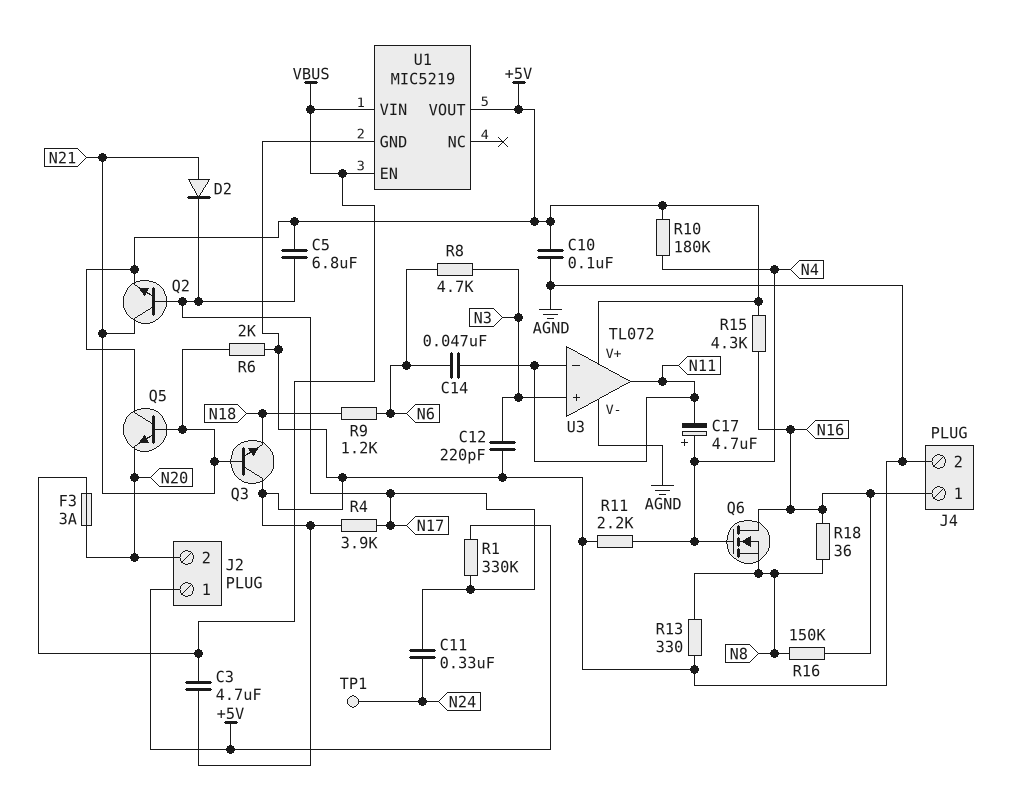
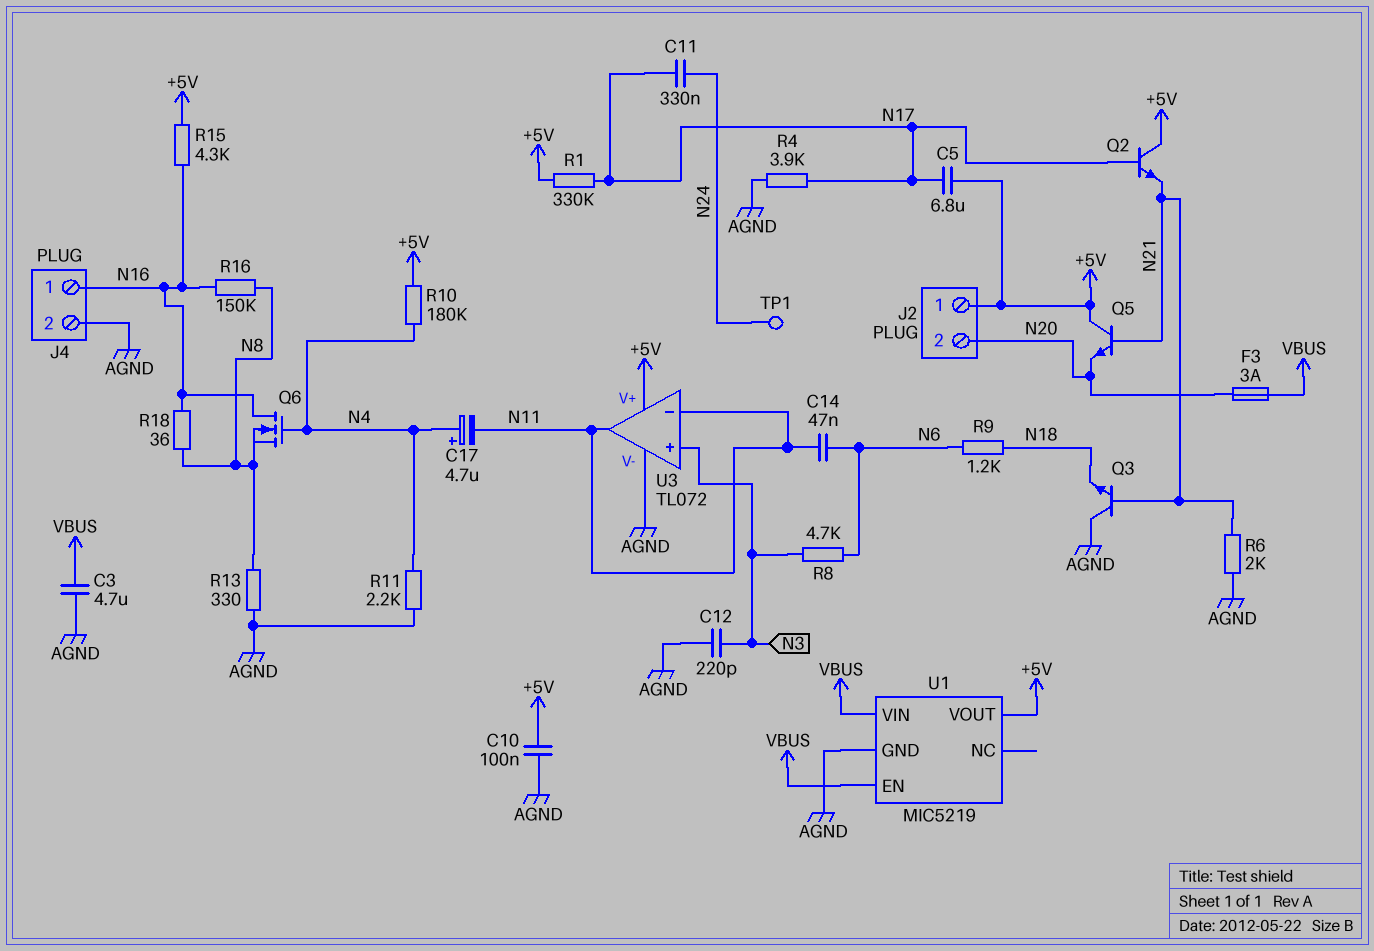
D2: diode (A N21, K N17) -> none
Q2: NPN (B N17, C N21, E +5V) -> NPN (B N17, C +5V, E N21)

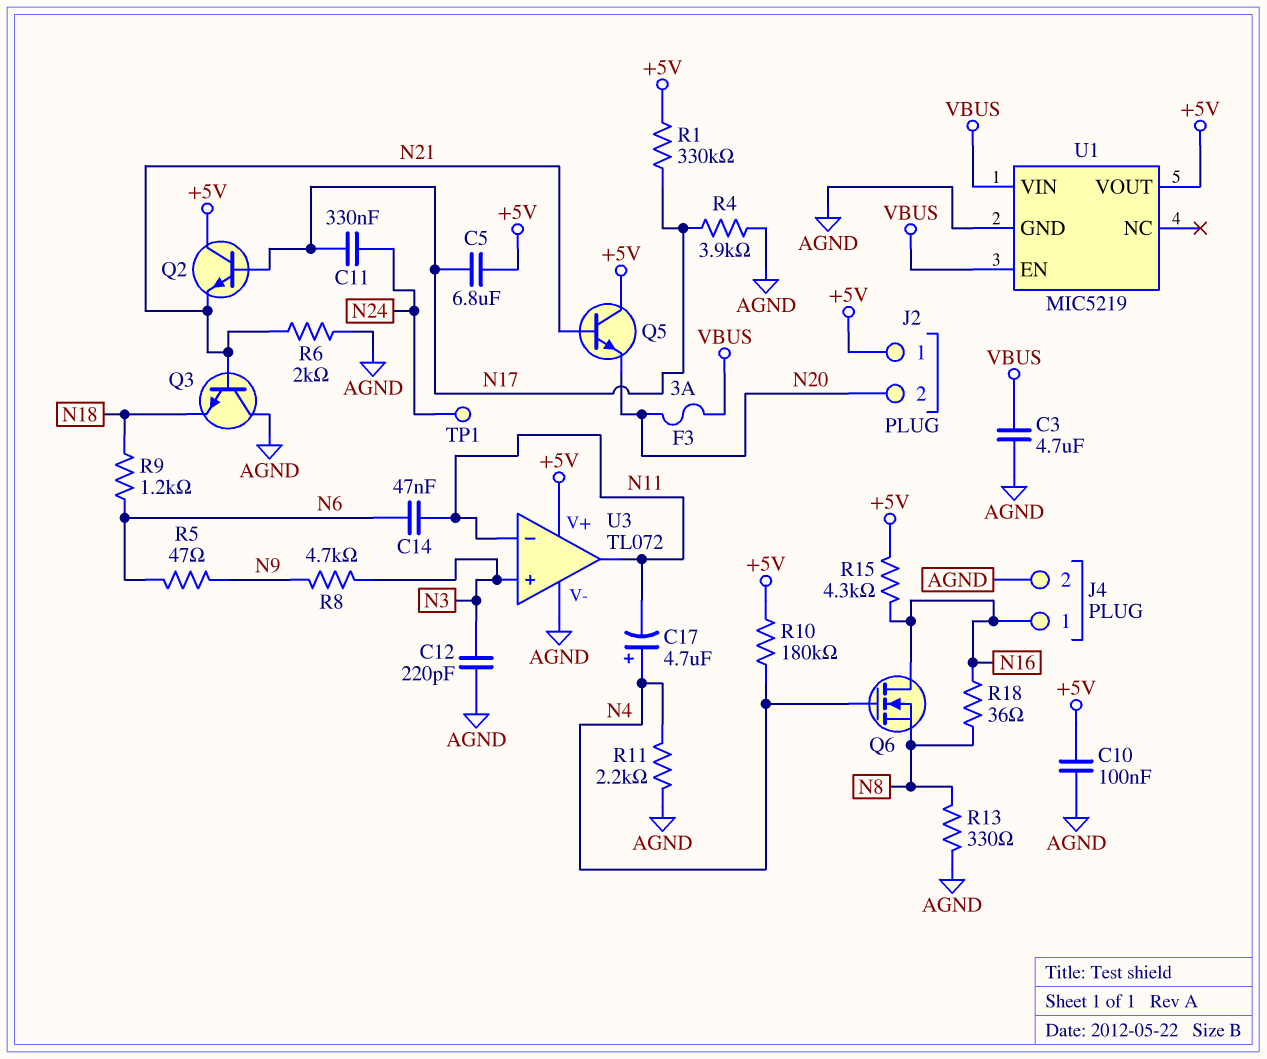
R5: none -> 47 (N6, N9)
R8: 4.7k (N3, N6) -> 4.7k (N3, N9)
R16: 150k (N8, N16) -> none

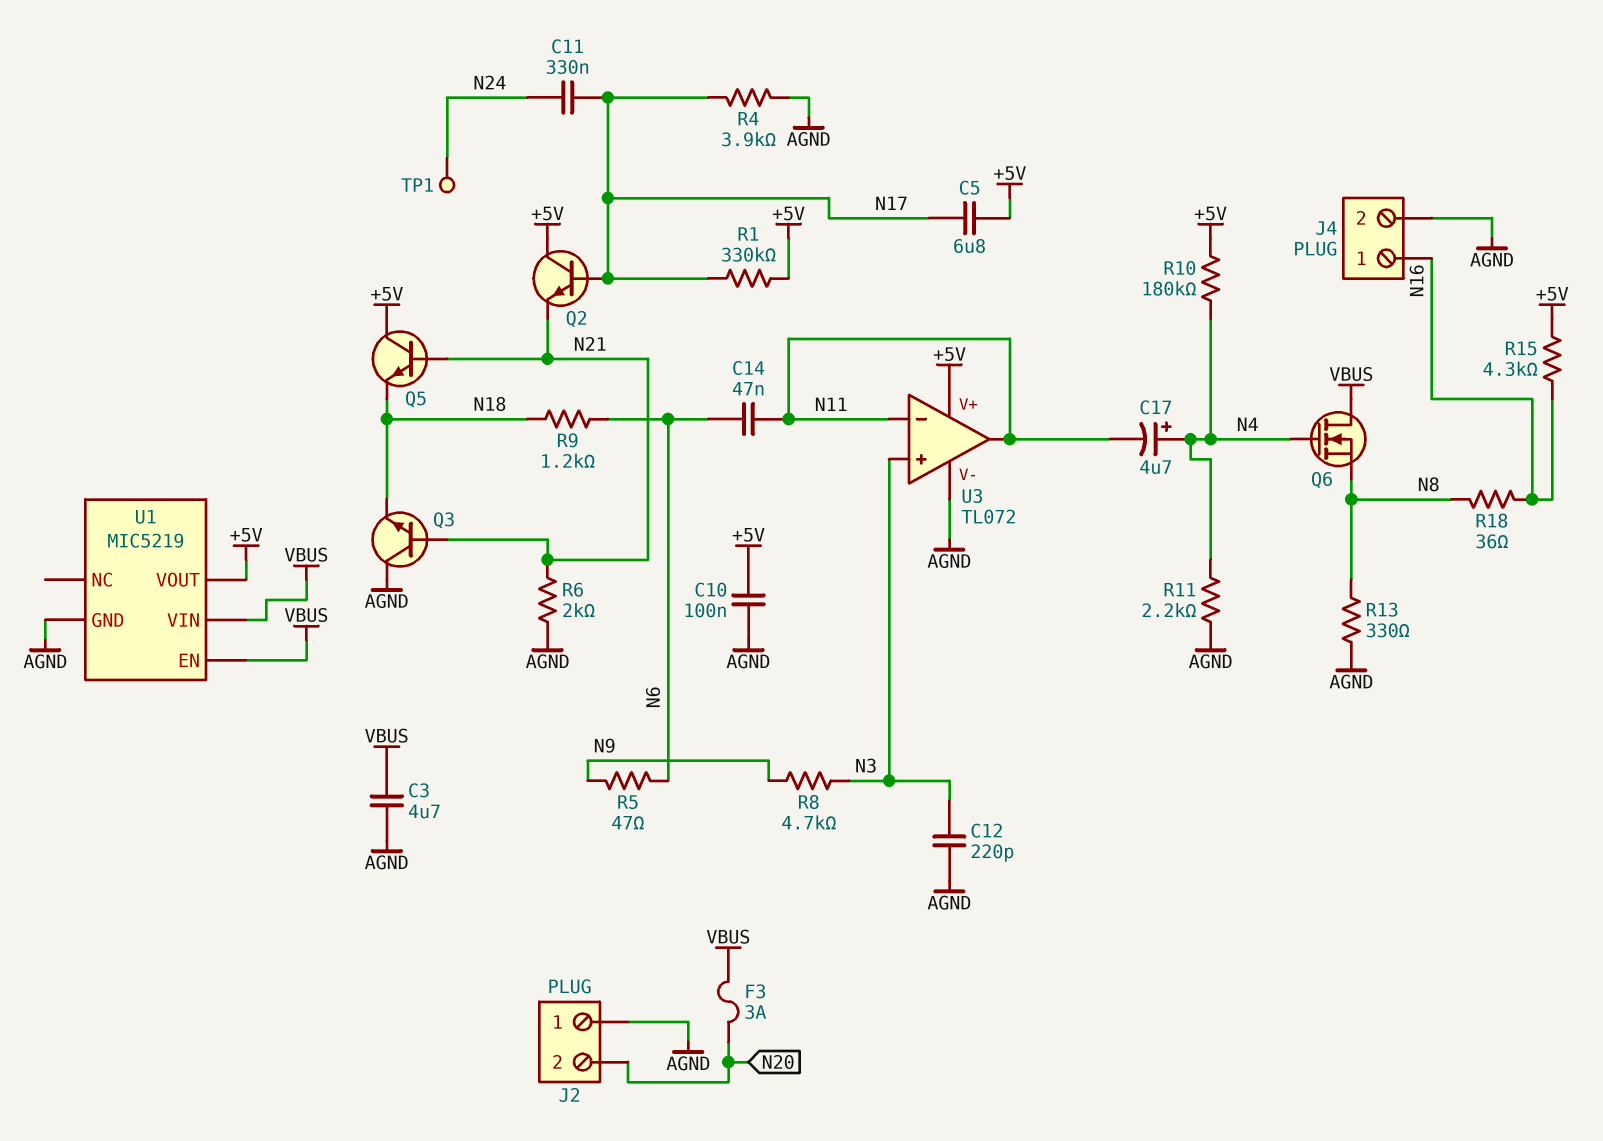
J2 pin 1: +5V -> AGND
Q5: NPN (B N21, C +5V, E N20) -> NPN (B N21, C +5V, E N18)
Q6: NMOS (G N4, D N16, S N8) -> NMOS (G N4, D VBUS, S N8)

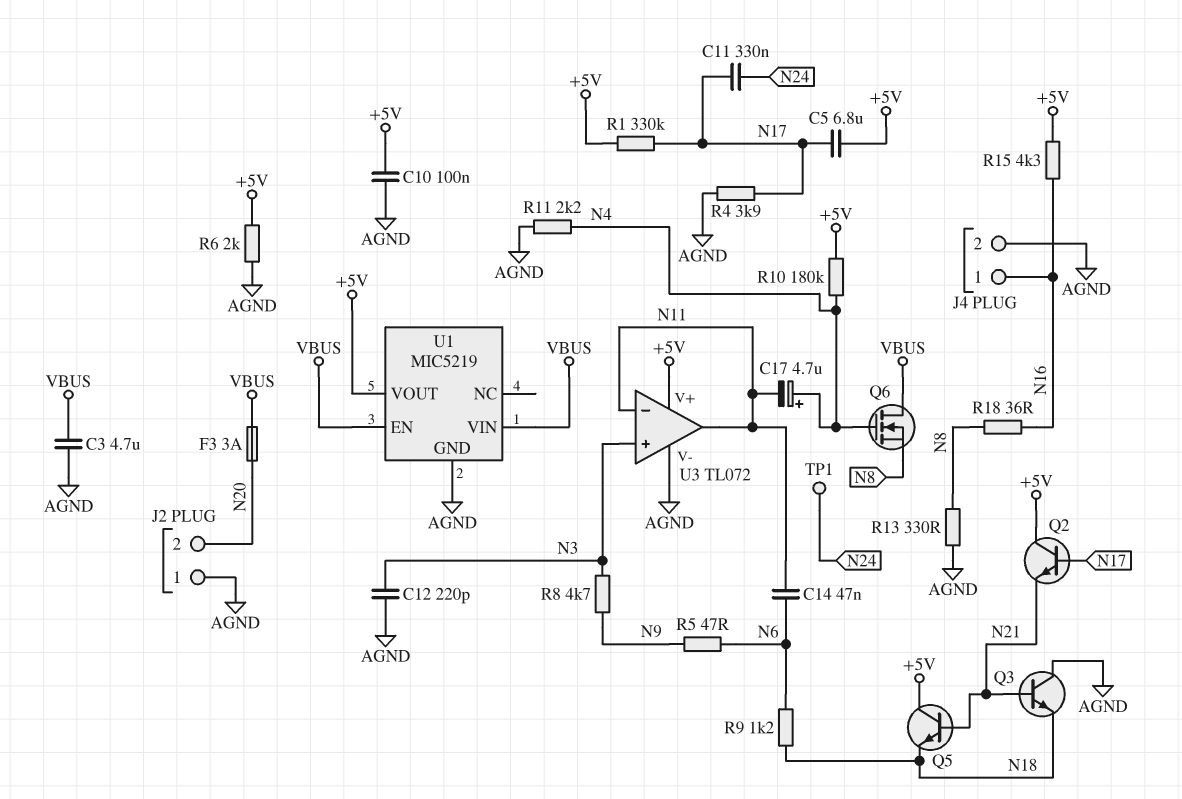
R6: 2k (AGND, N21) -> 2k (+5V, AGND)

